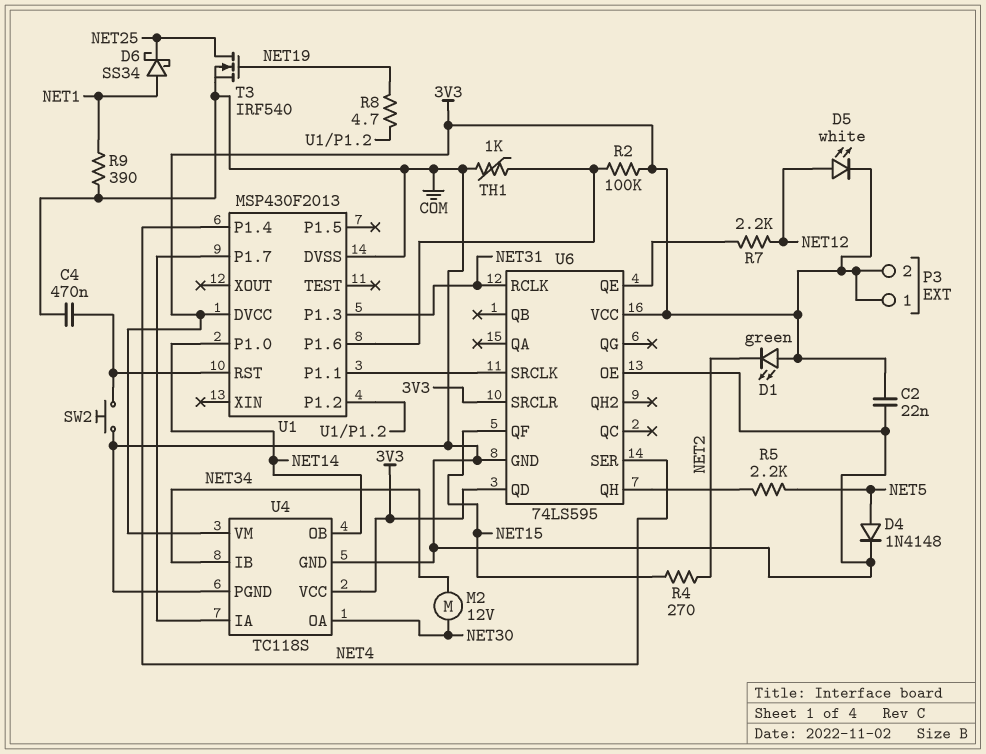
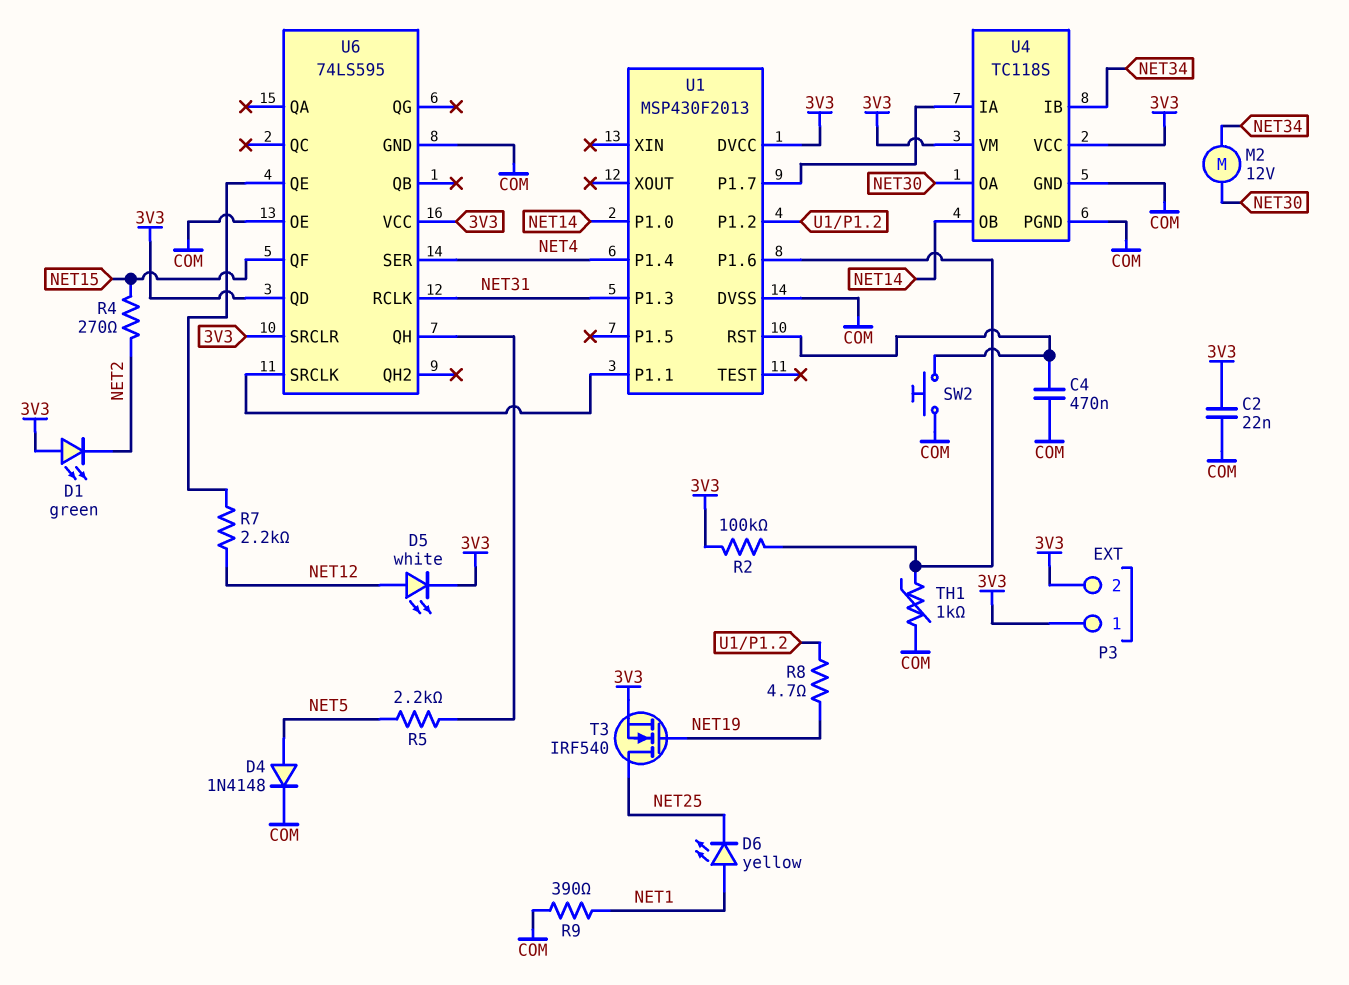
D6: schottky SS34 (A NET1, K NET25) -> LED yellow (A NET1, K NET25)
T3: NMOS IRF540 (G NET19, D NET25, S COM) -> NMOS IRF540 (G NET19, D NET25, S 3V3)

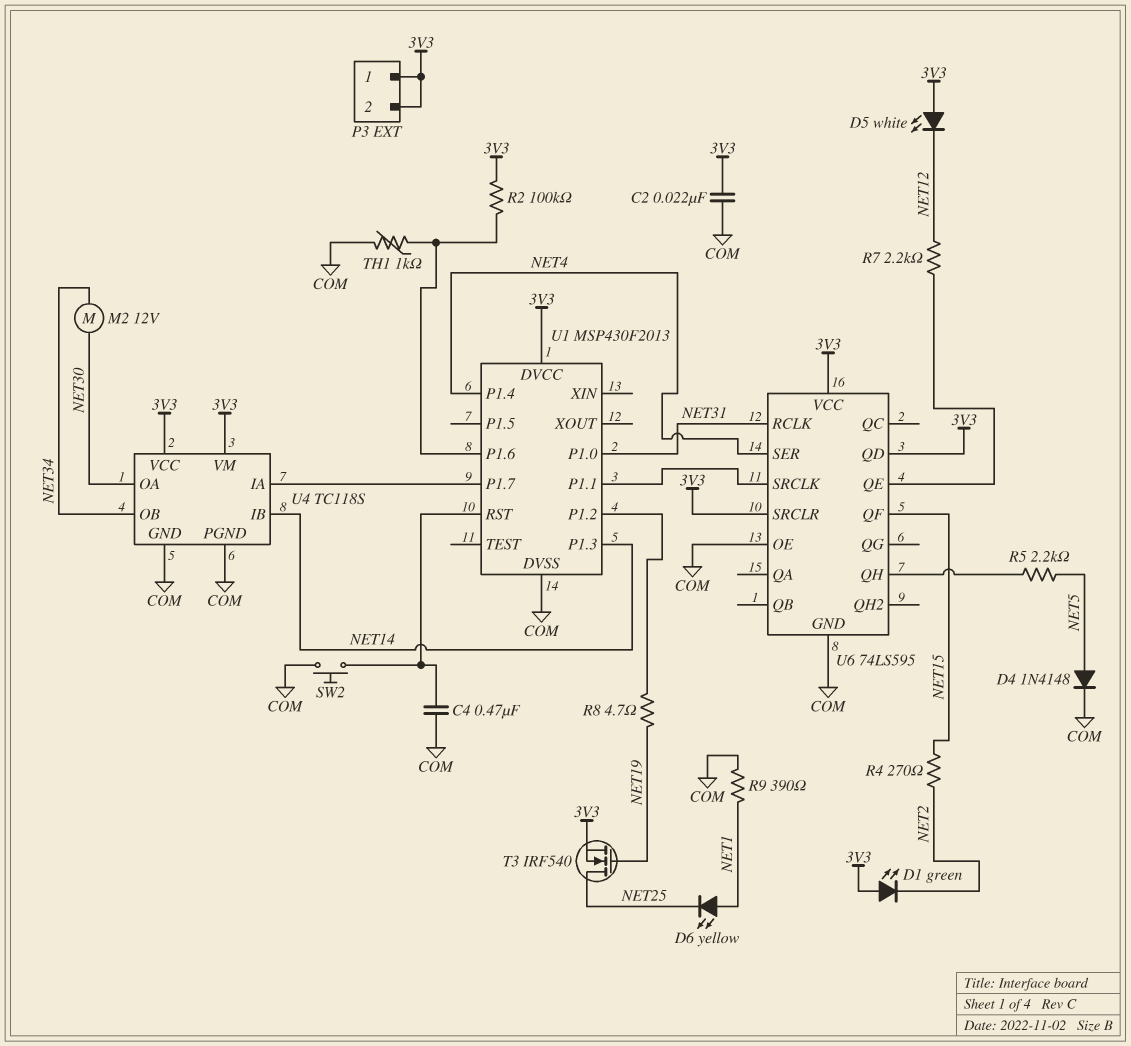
D5: LED white (A NET12, K 3V3) -> LED white (A 3V3, K NET12)
U1 pin P1.0: NET14 -> NET31
U1 pin P1.3: NET31 -> NET14
U4 pin IB: NET34 -> NET14
U4 pin OB: NET14 -> NET34

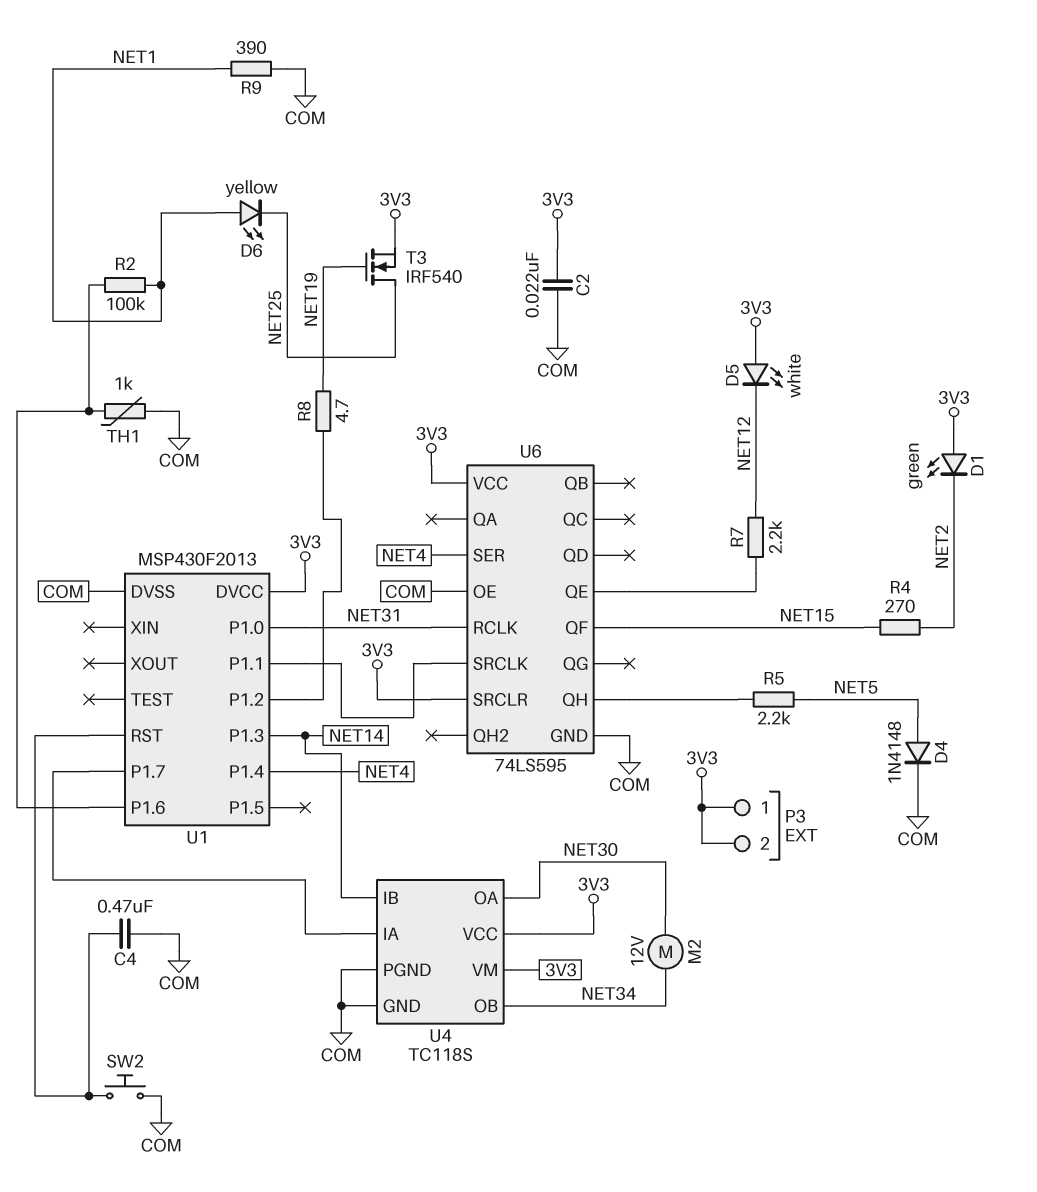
R2: 100k (3V3, U1/P1.6) -> 100k (NET1, U1/P1.6)
U6 pin QD: 3V3 -> none

